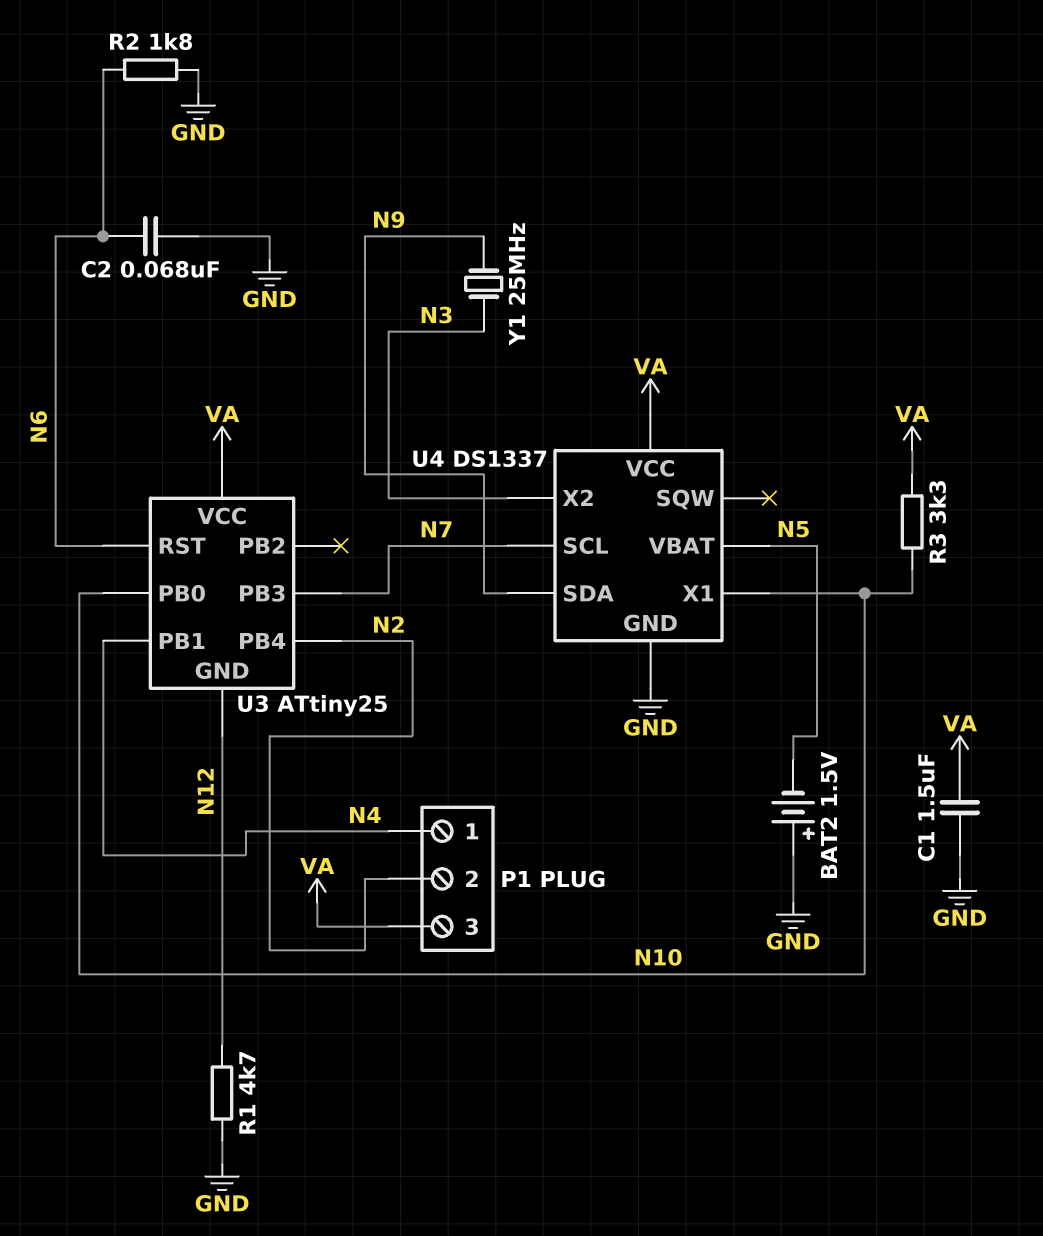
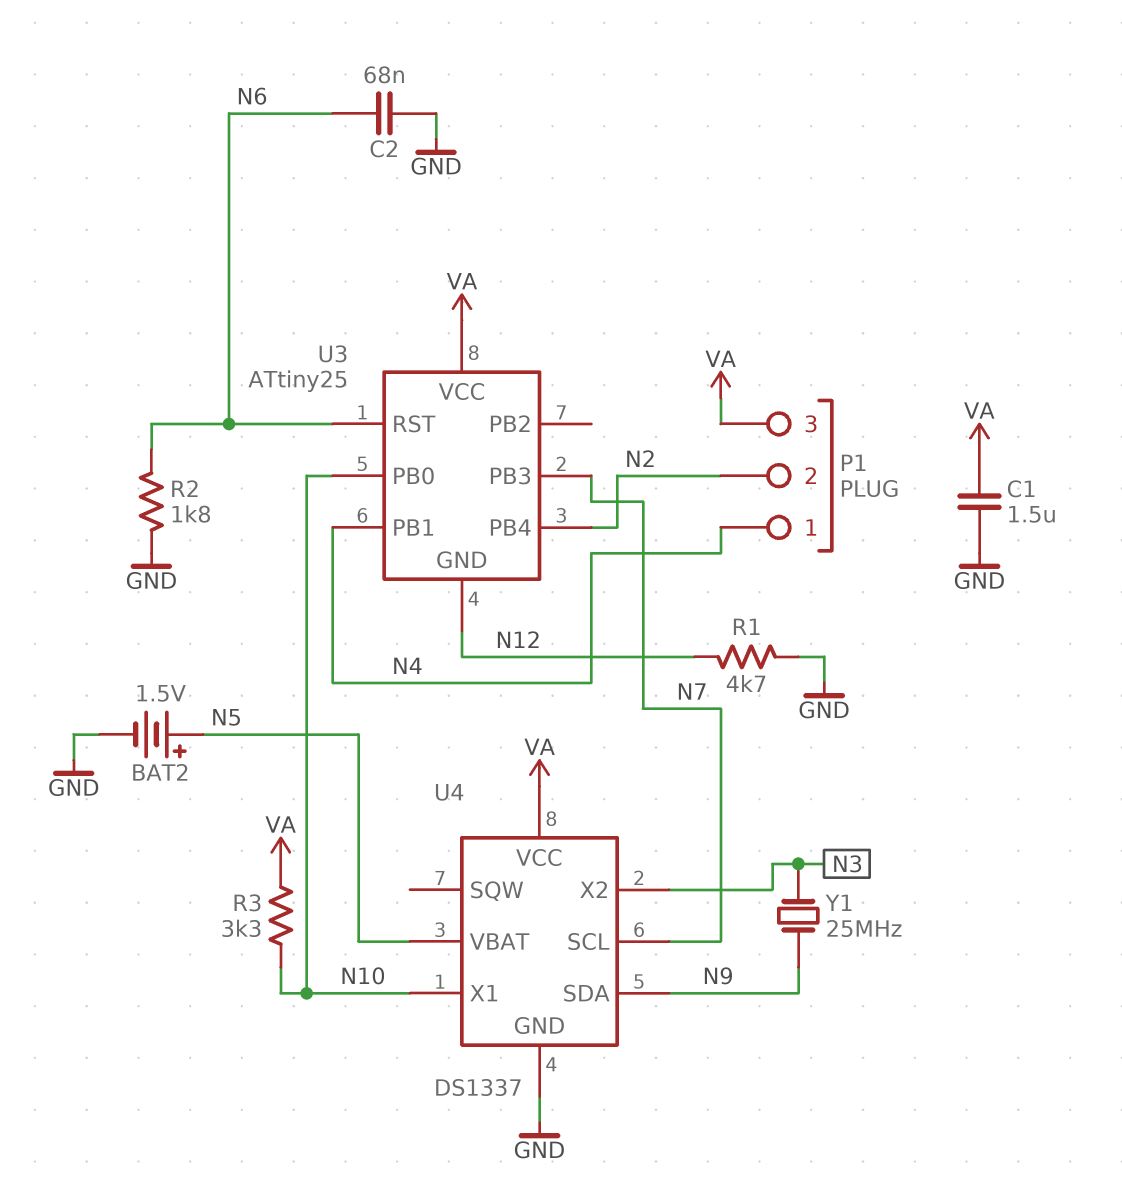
BAT2: 1.5V (plus GND, minus N5) -> 1.5V (plus N5, minus GND)

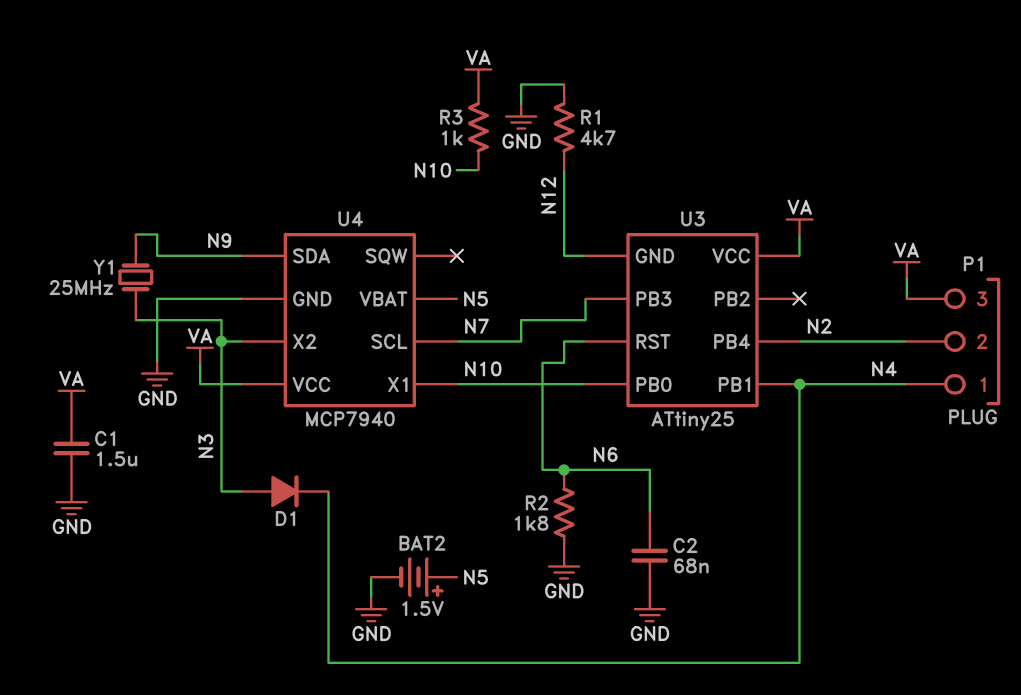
D1: none -> diode (A N3, K N4)
R3: 3.3k (N10, VA) -> 1k (N10, VA)
U4: DS1337 -> MCP7940

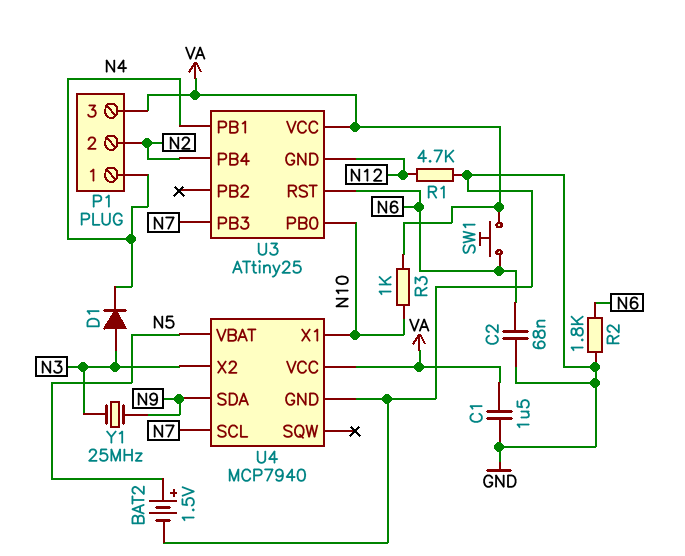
SW1: none -> button (N6, VA)

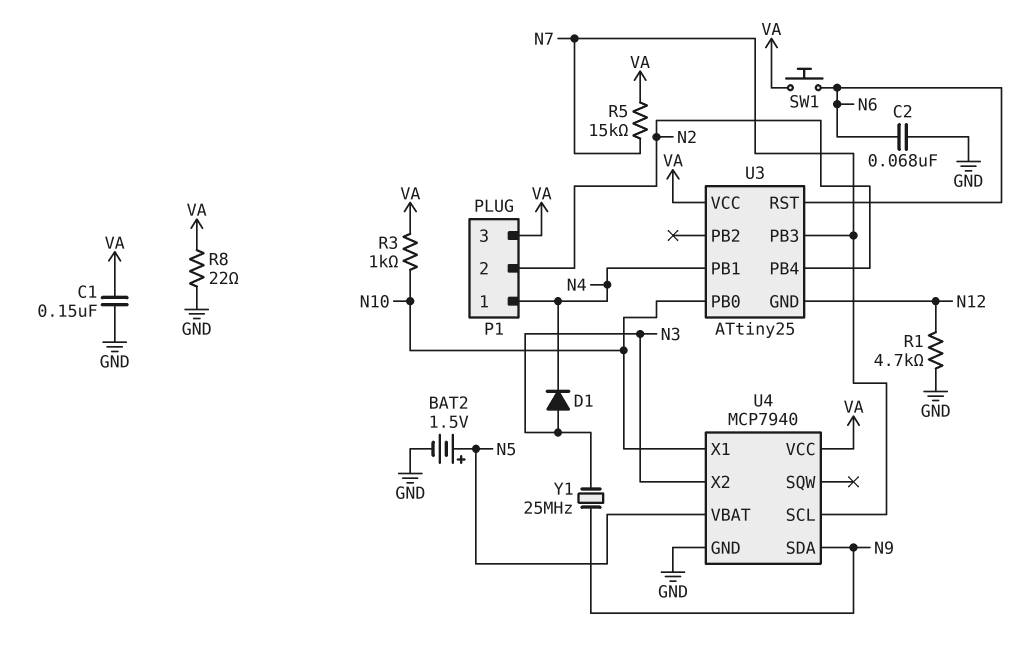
C1: 1.5uF (GND, VA) -> 150nF (GND, VA)
R2: 1.8k (GND, N6) -> none
R5: none -> 15k (N7, VA)
R8: none -> 22 (GND, VA)

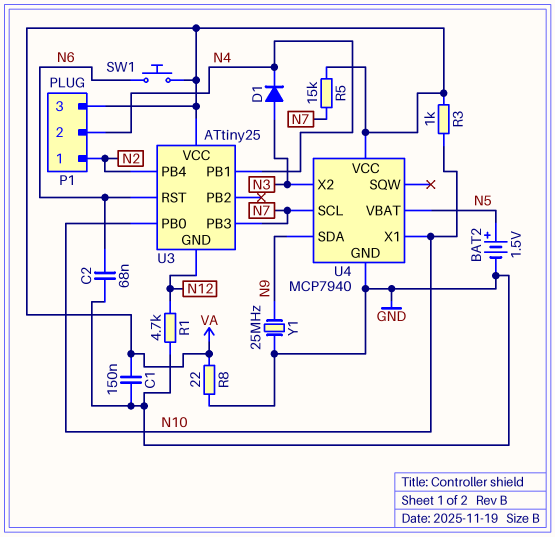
P1 pin 1: N4 -> N2
P1 pin 2: N2 -> N4
Y1: 25MHz (N3, N9) -> 25MHz (GND, N9)

